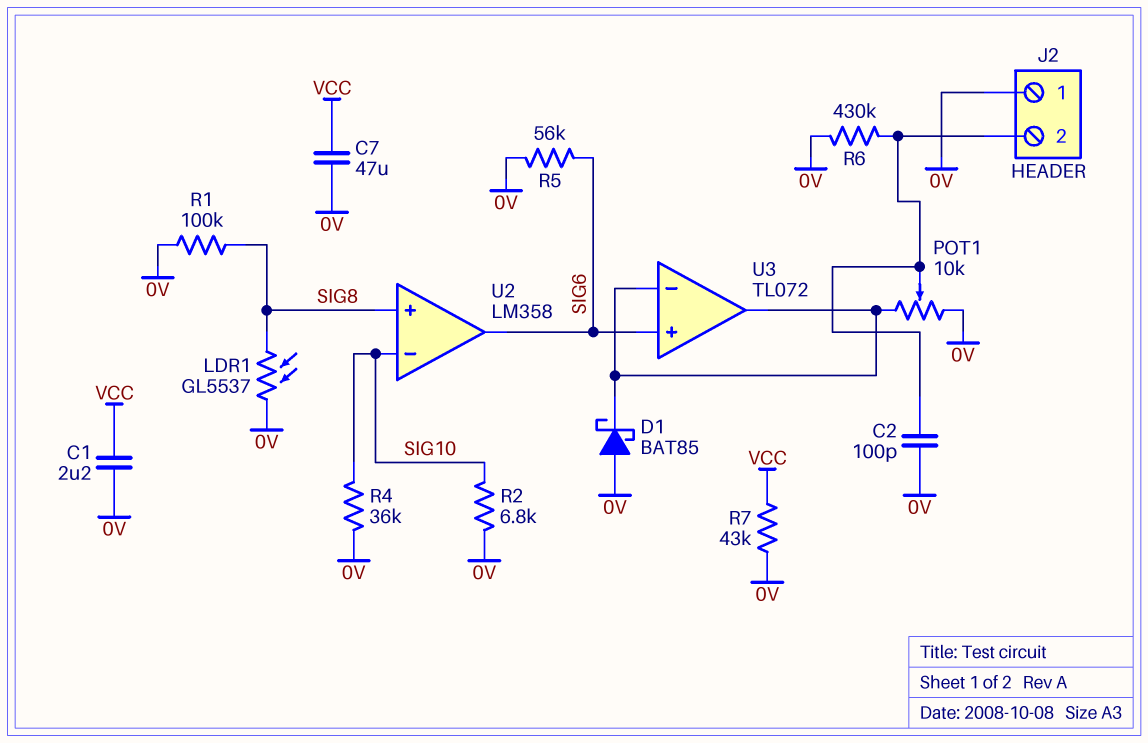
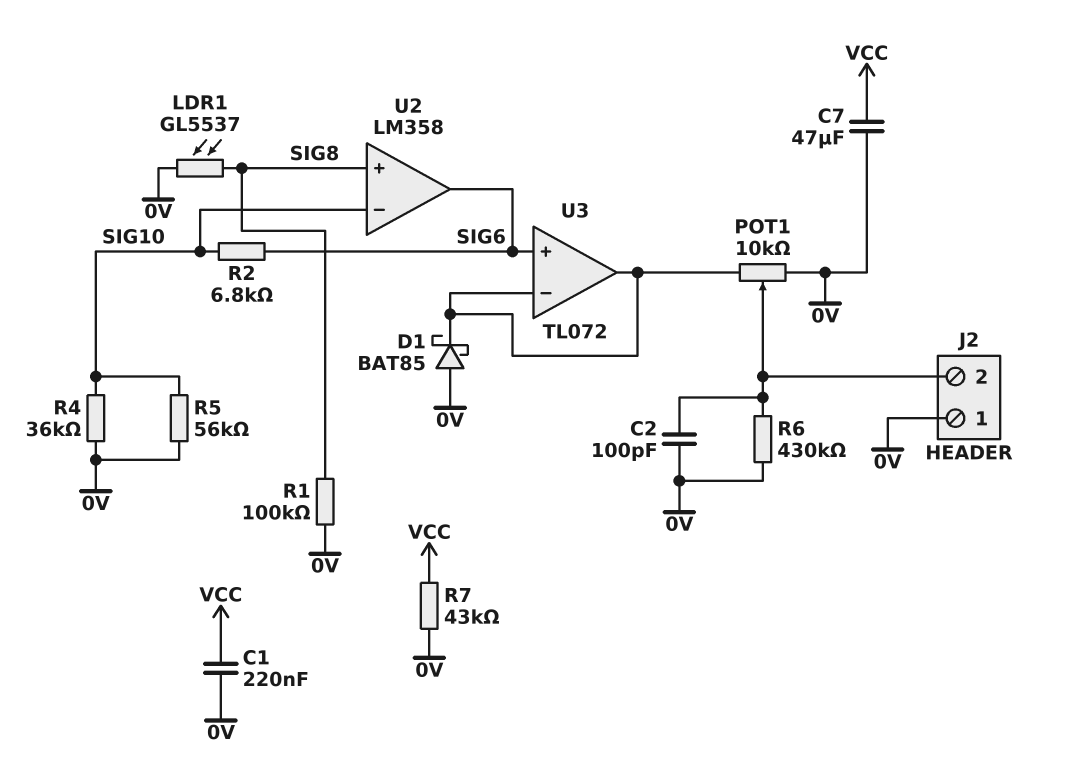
C1: 2.2uF (0V, VCC) -> 220nF (0V, VCC)
R2: 6.8k (0V, SIG10) -> 6.8k (SIG6, SIG10)
R5: 56k (0V, SIG6) -> 56k (0V, SIG10)

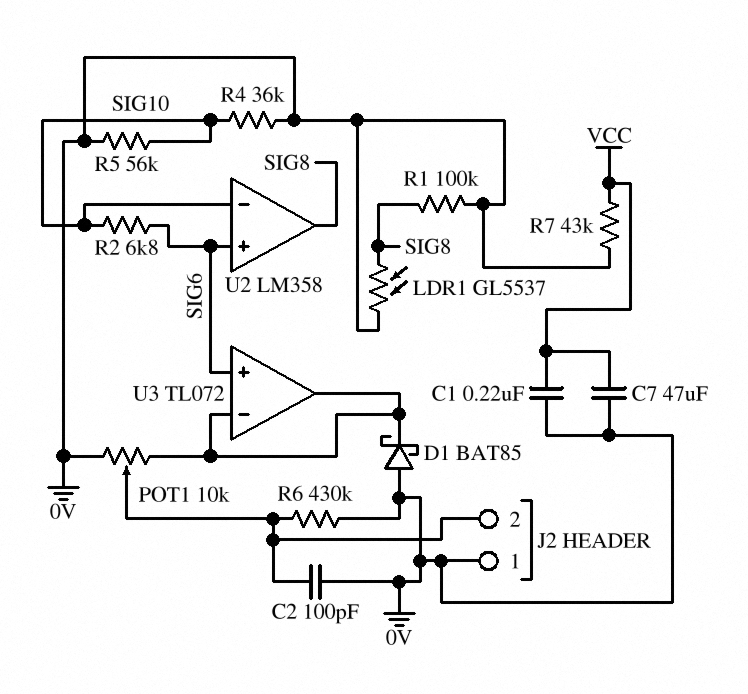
U2 pin in+: SIG8 -> SIG6
U2 pin out: SIG6 -> SIG8

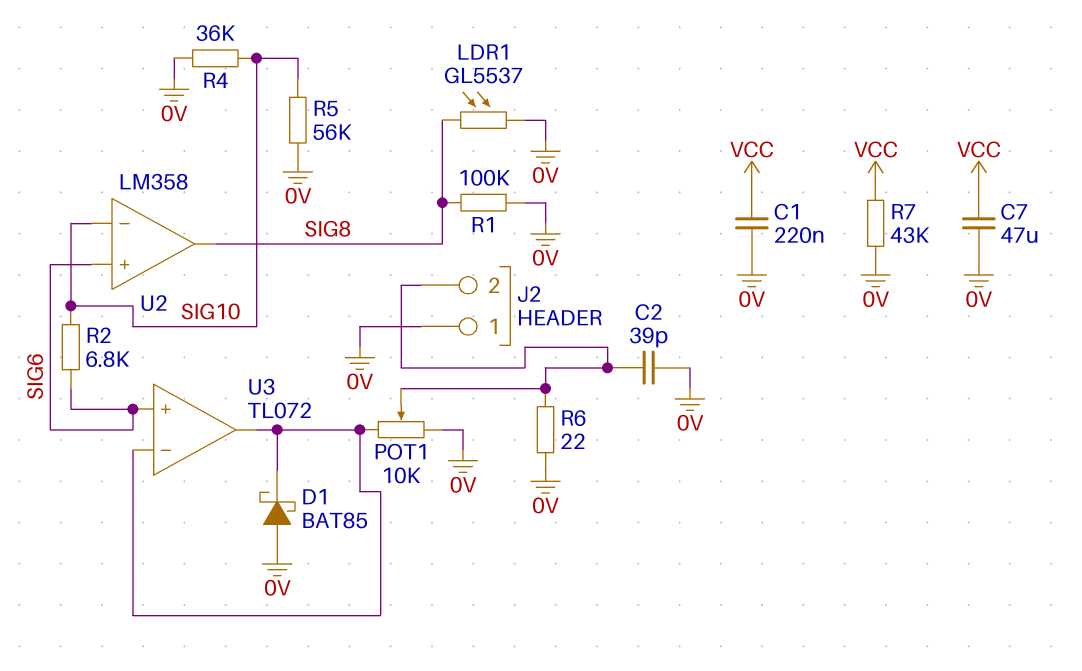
C2: 100pF (0V, J2/2) -> 39pF (0V, J2/2)
R6: 430k (0V, J2/2) -> 22 (0V, J2/2)

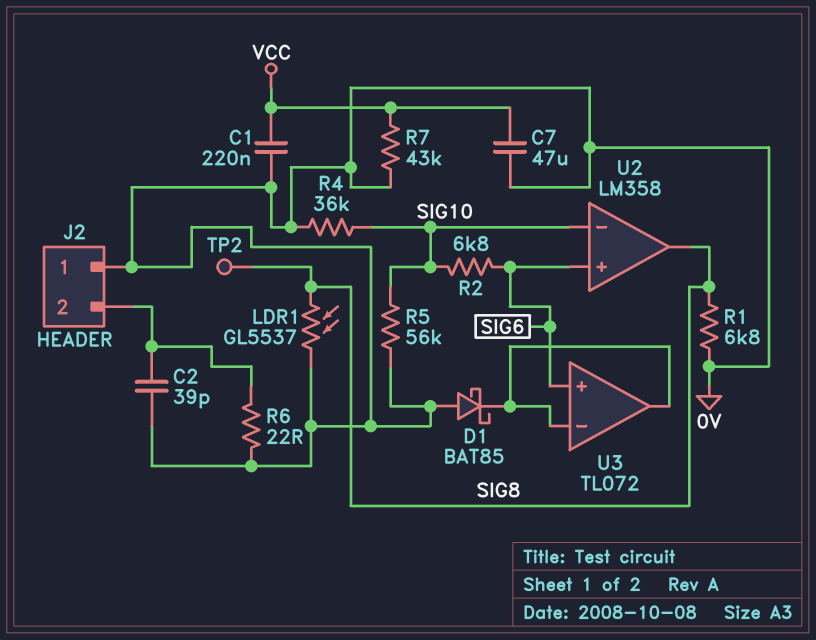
POT1: 10k (0V, U3/in-, wiper J2/2) -> none
R1: 100k (0V, SIG8) -> 6.8k (0V, SIG8)
TP2: none -> test point (SIG8)

